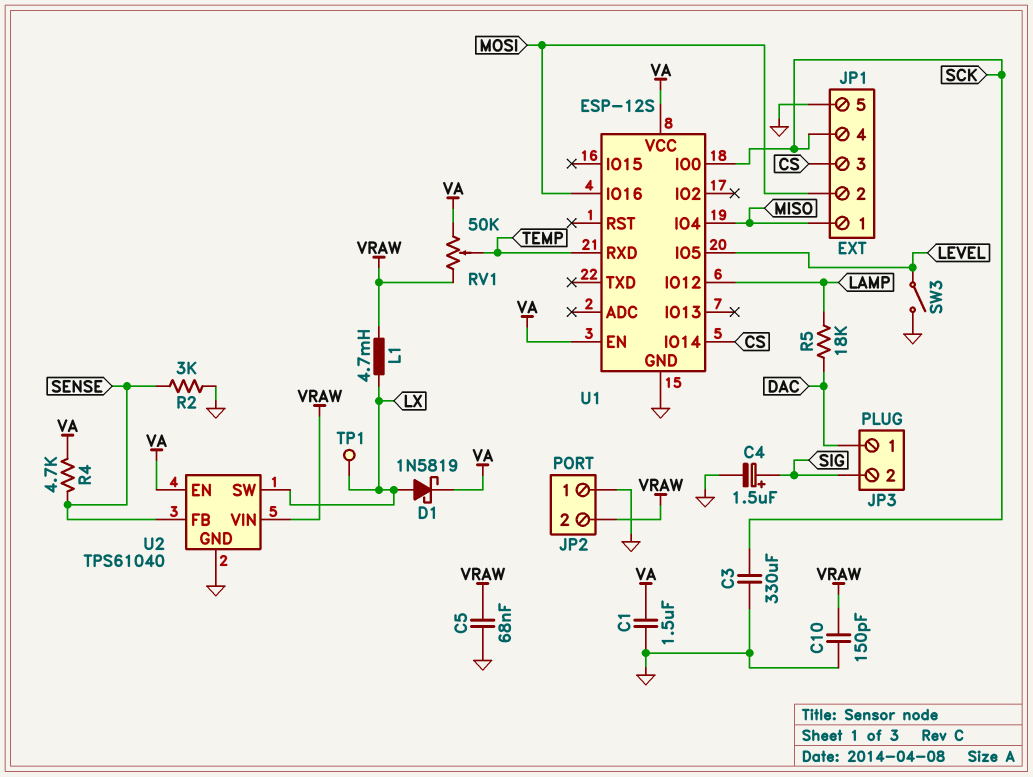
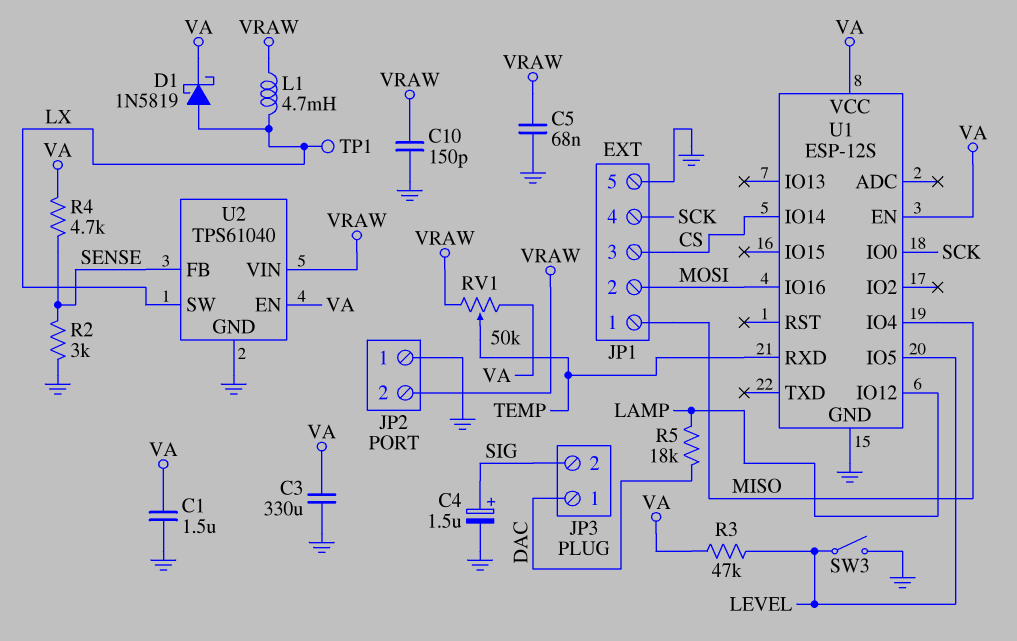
C3: 330uF (GND, SCK) -> 330uF (GND, VA)
R3: none -> 47k (LEVEL, VA)

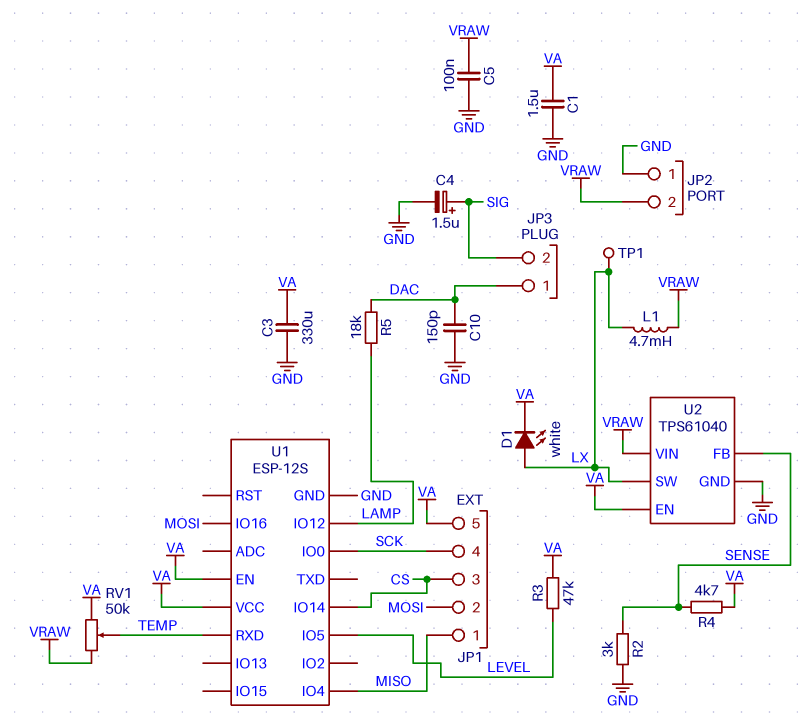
C5: 68nF (GND, VRAW) -> 100nF (GND, VRAW)
C10: 150pF (GND, VRAW) -> 150pF (DAC, GND)
D1: schottky 1N5819 (A LX, K VA) -> LED white (A LX, K VA)
JP1 pin 5: GND -> VA
SW3: switch (GND, LEVEL) -> none

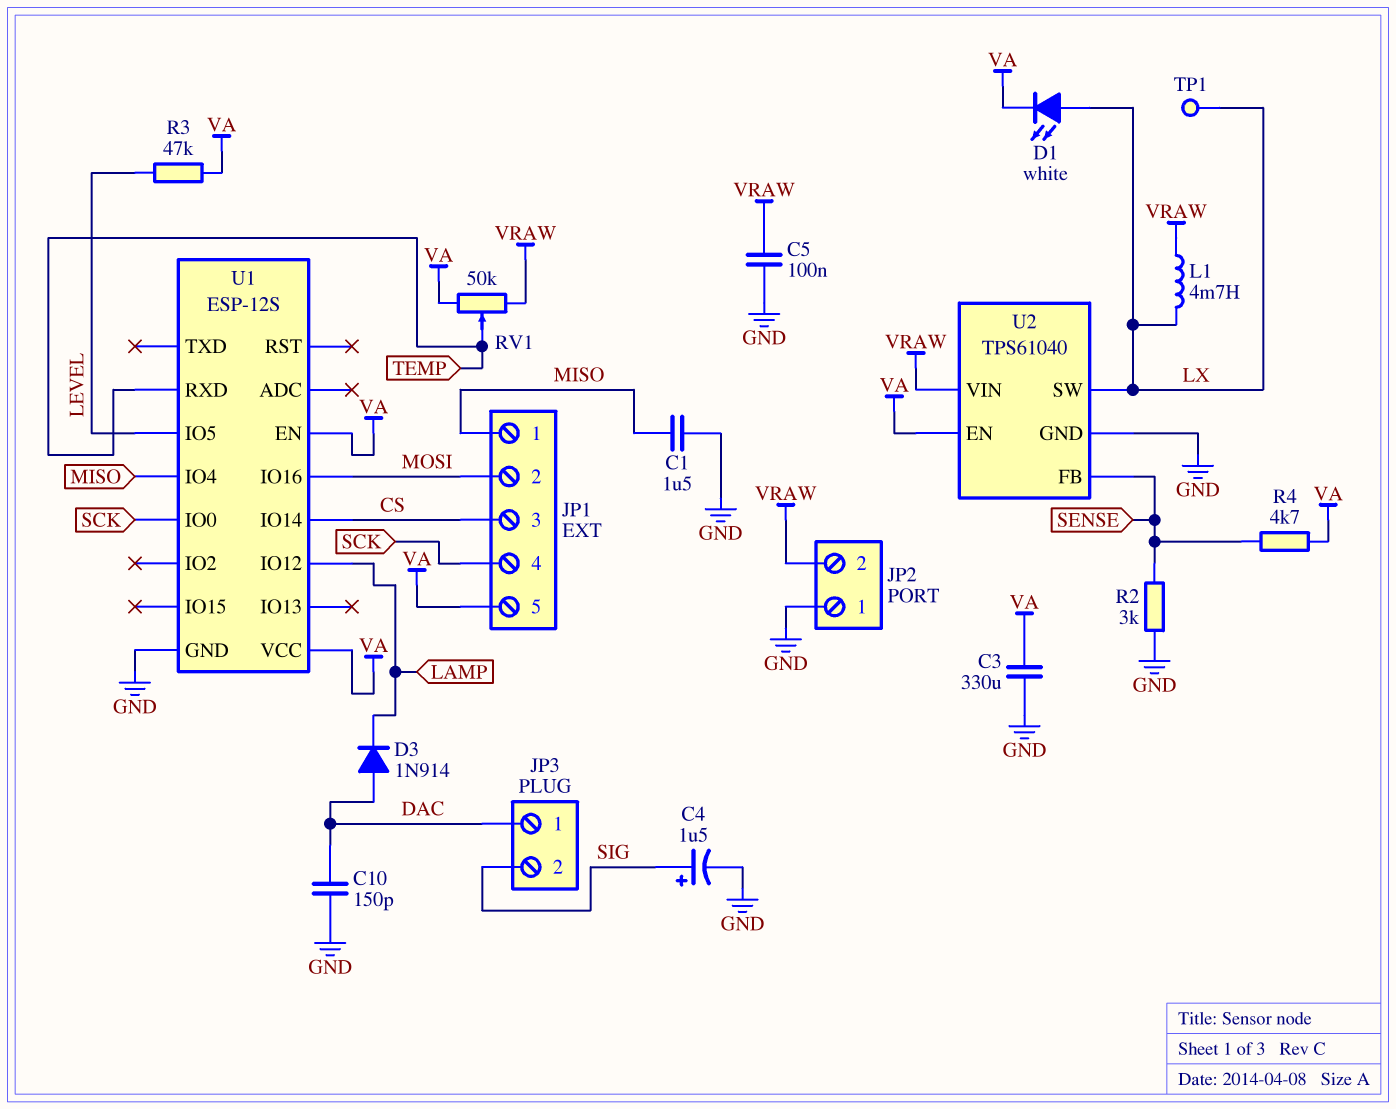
C1: 1.5uF (GND, VA) -> 1.5uF (GND, MISO)
D3: none -> diode 1N914 (A DAC, K LAMP)
R5: 18k (DAC, LAMP) -> none

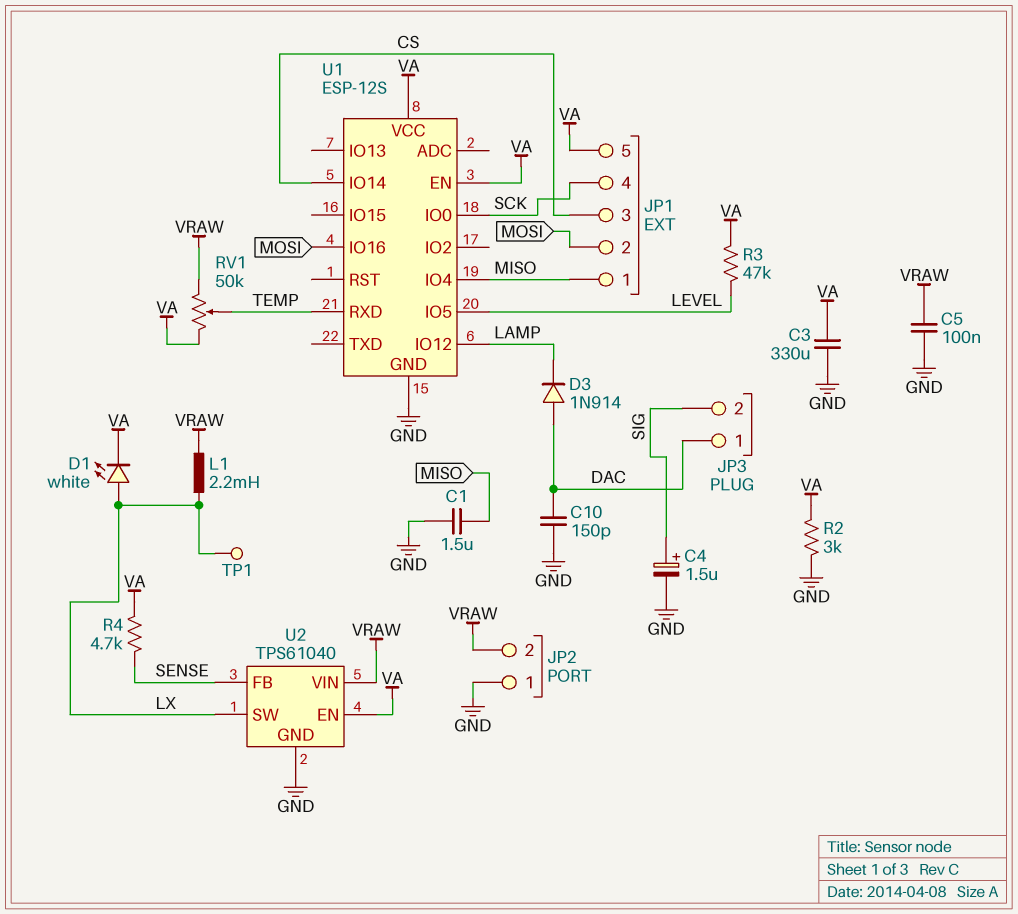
L1: 4.7mH (LX, VRAW) -> 2.2mH (LX, VRAW)
R2: 3k (GND, SENSE) -> 3k (GND, VA)

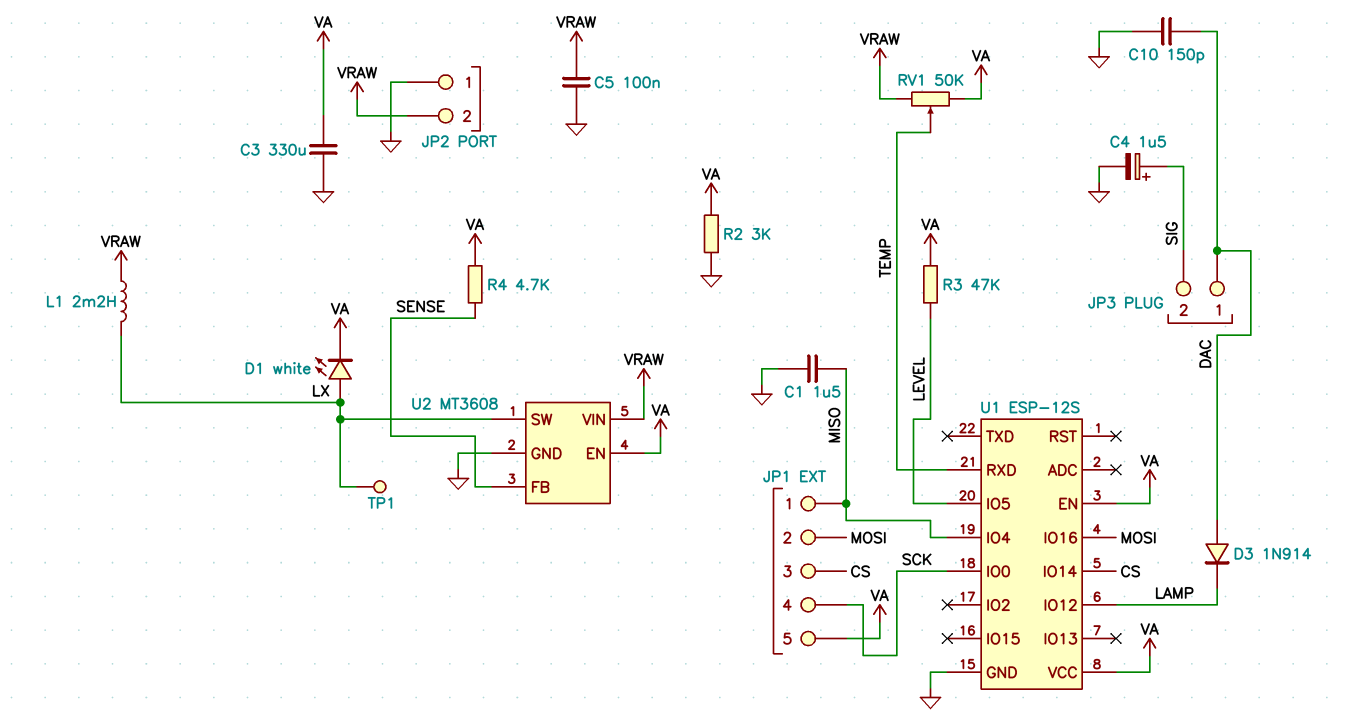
U2: TPS61040 -> MT3608

